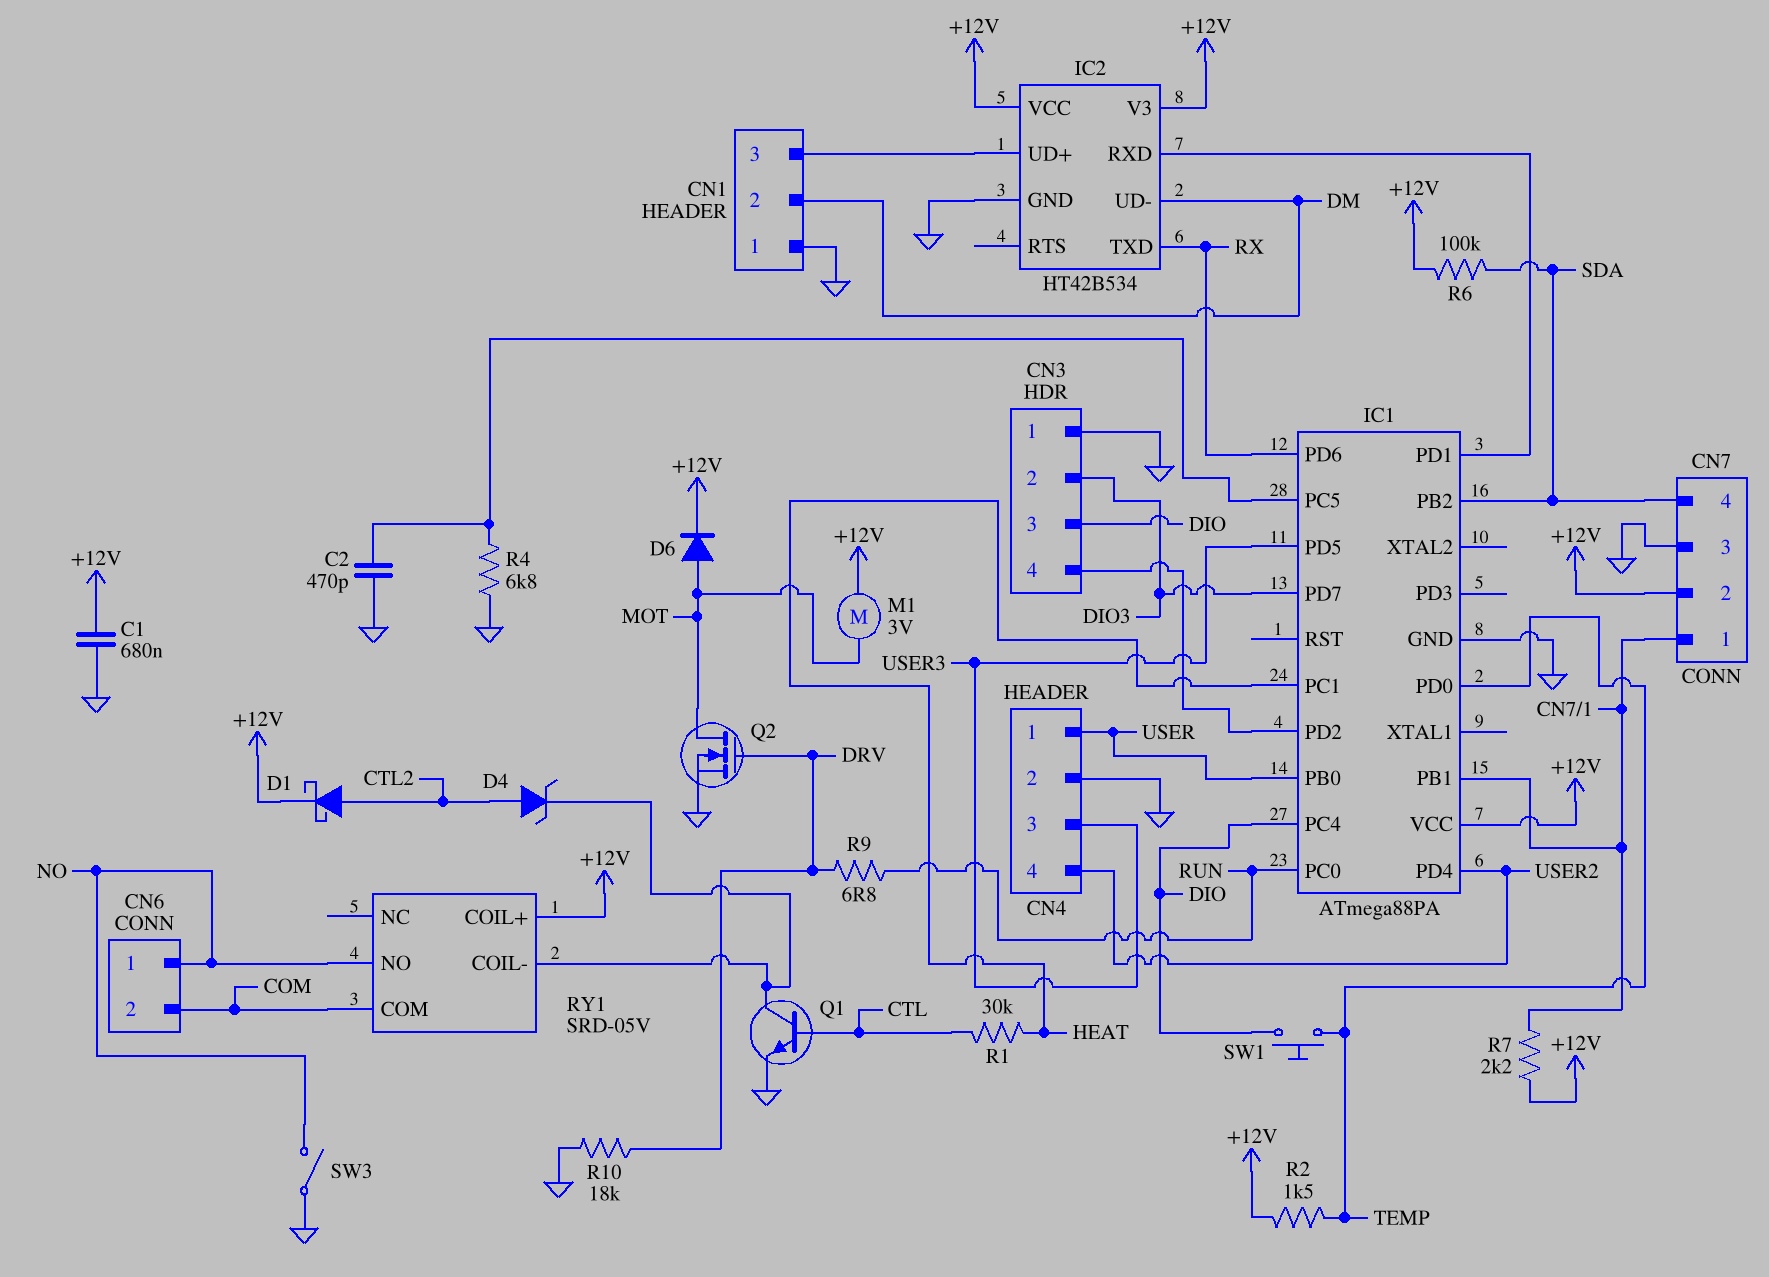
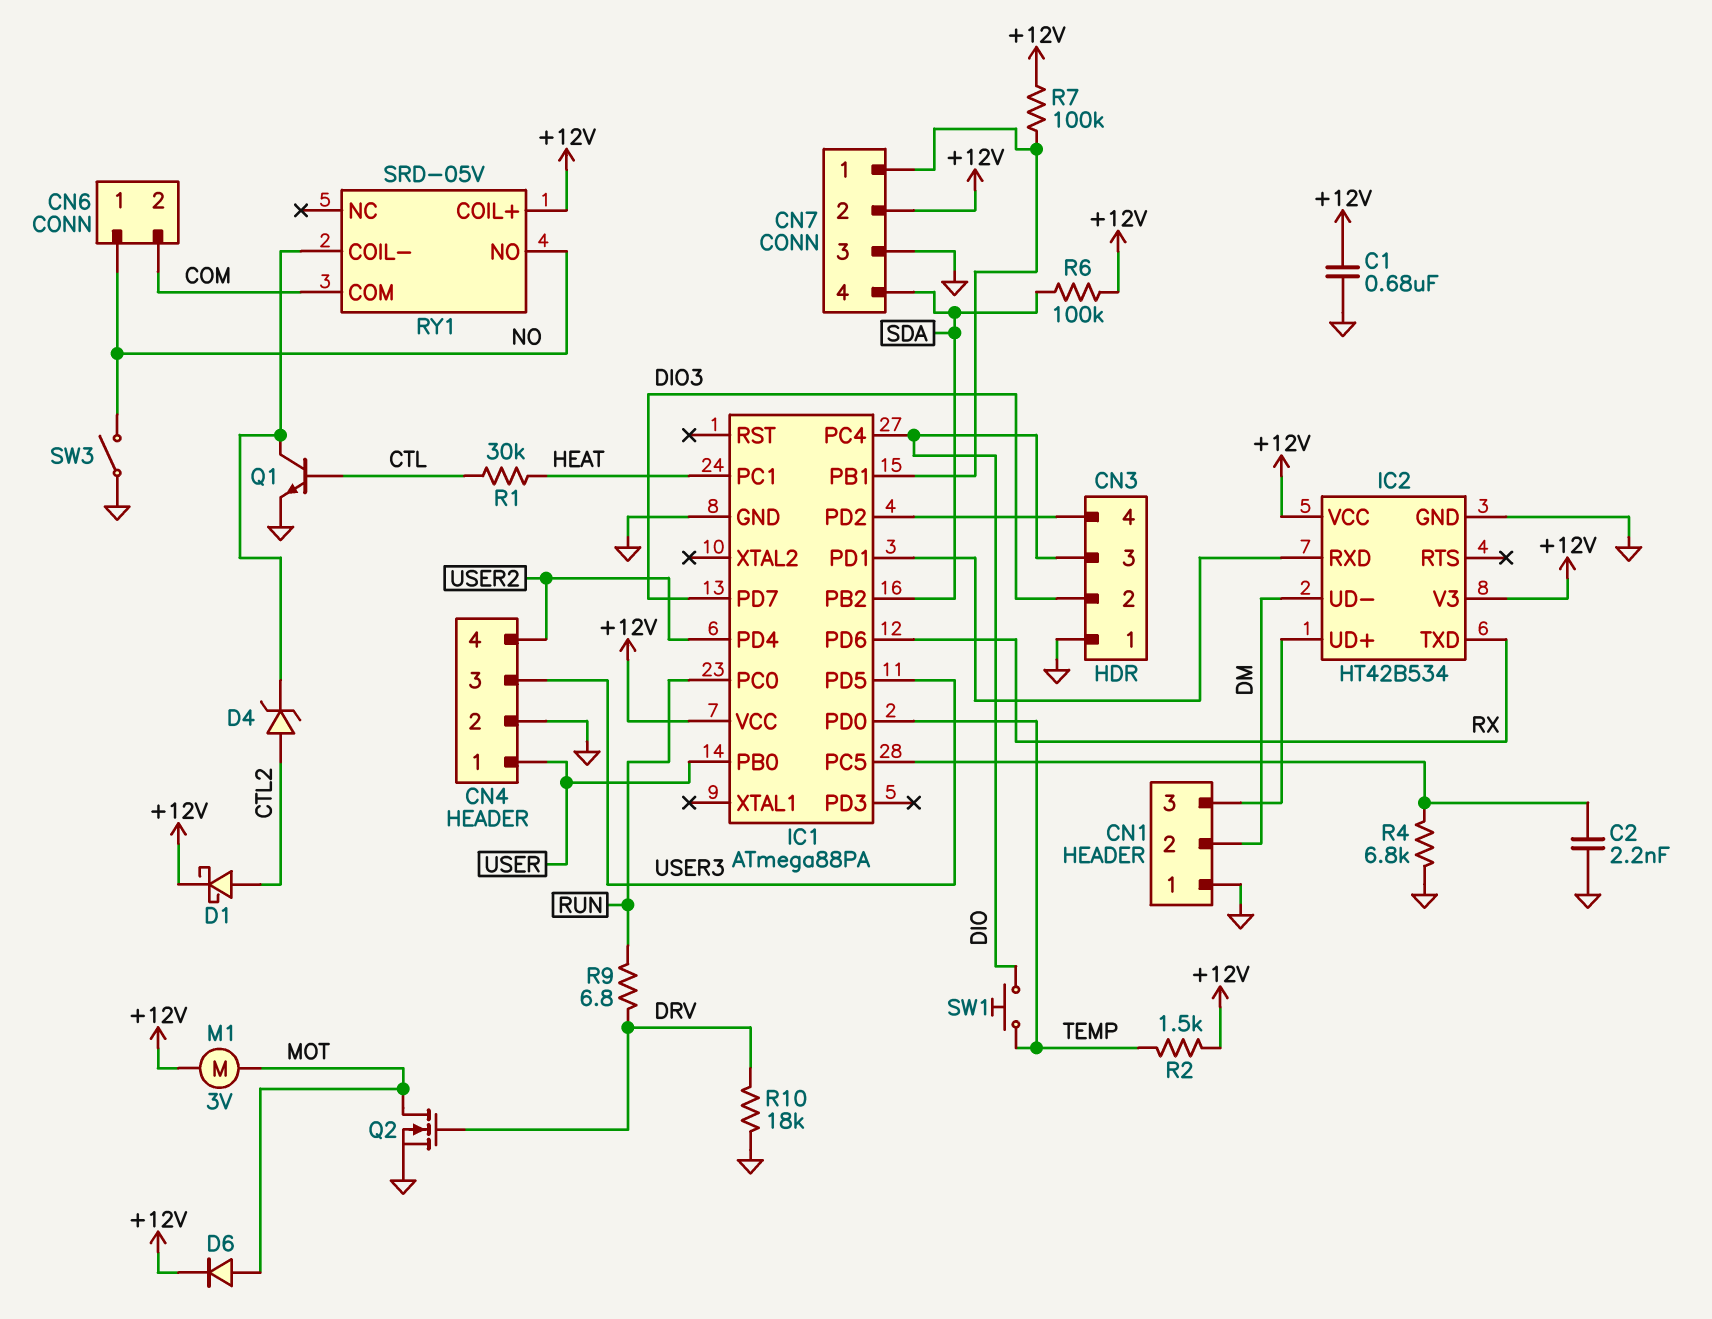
C2: 470pF (GND, IC1/PC5) -> 2.2nF (GND, IC1/PC5)
R7: 2.2k (+12V, CN7/1) -> 100k (+12V, CN7/1)

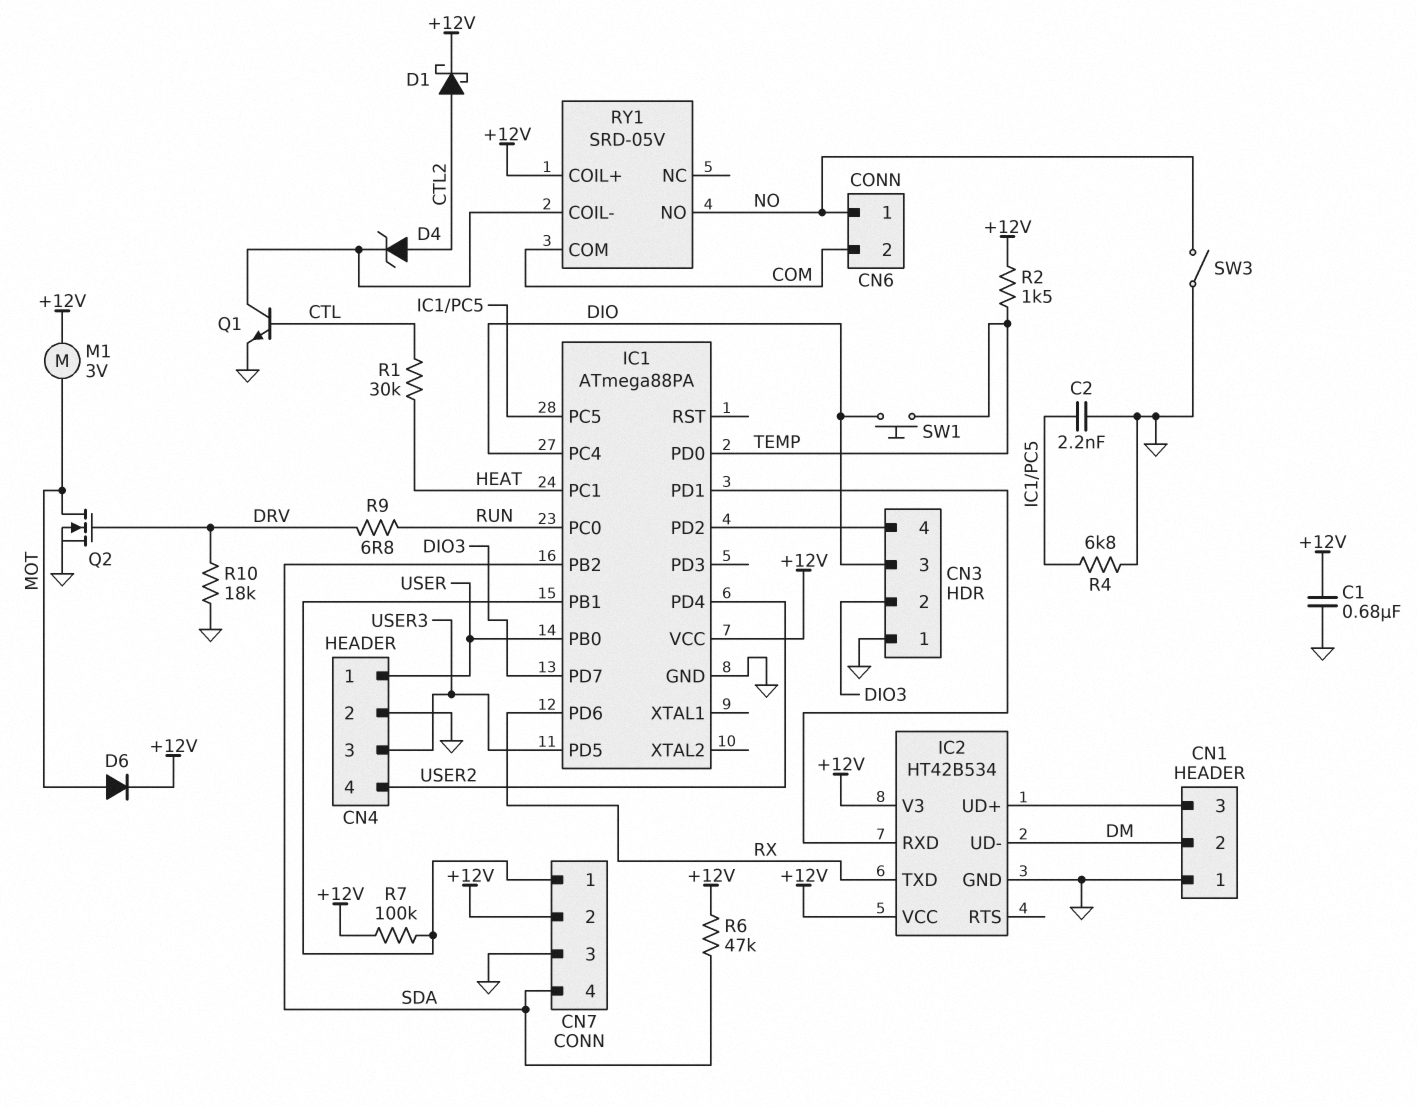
R6: 100k (+12V, SDA) -> 47k (+12V, SDA)

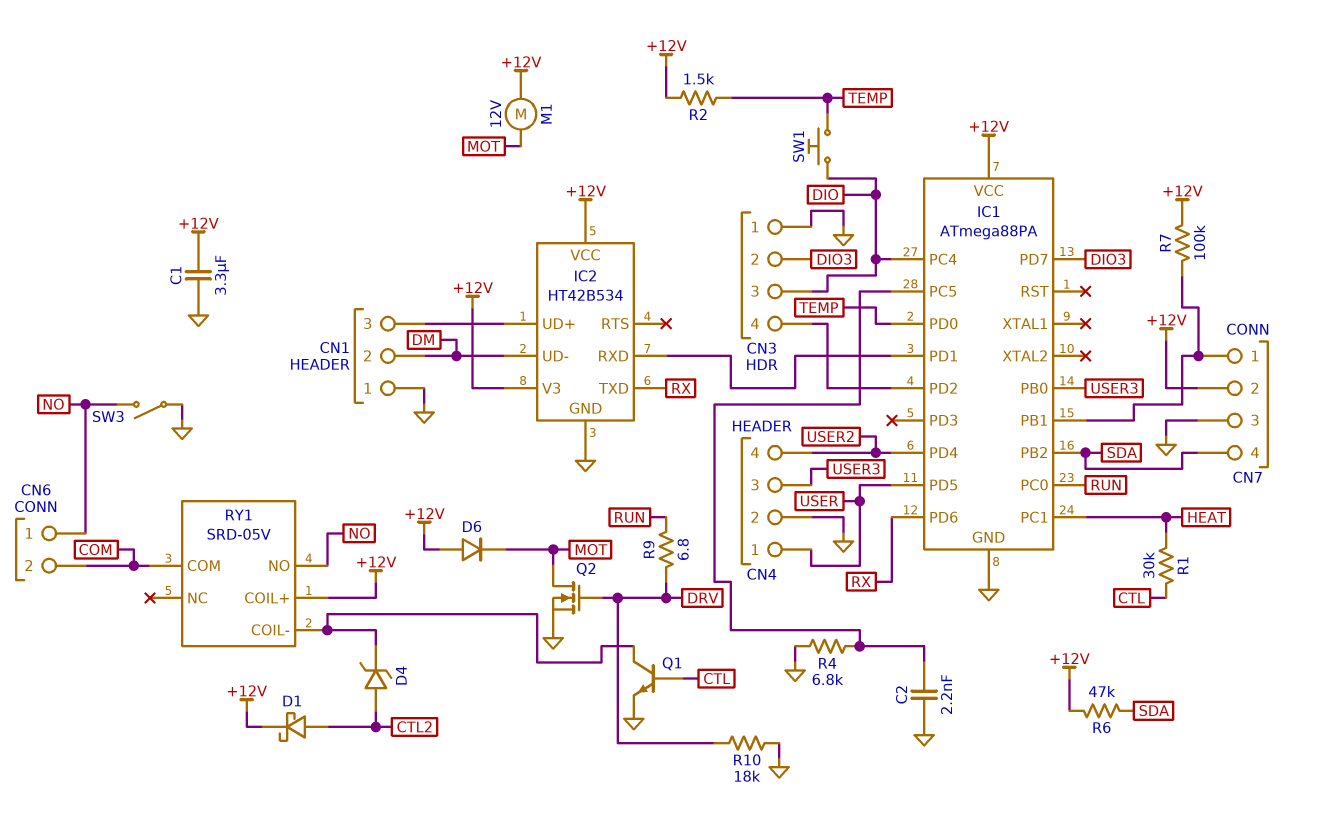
C1: 680nF (+12V, GND) -> 3.3uF (+12V, GND)
D6: diode (A MOT, K +12V) -> diode (A +12V, K MOT)
IC1 pin PB0: USER -> USER3
IC1 pin PD5: USER3 -> USER
M1: motor 3V (+12V, MOT) -> motor 12V (+12V, MOT)

